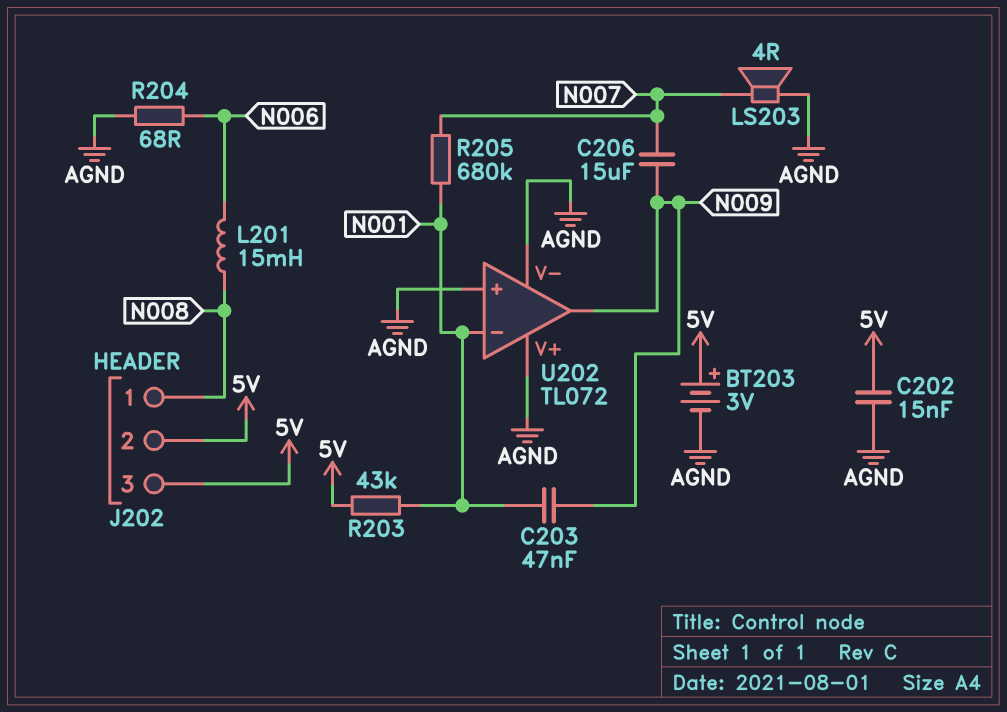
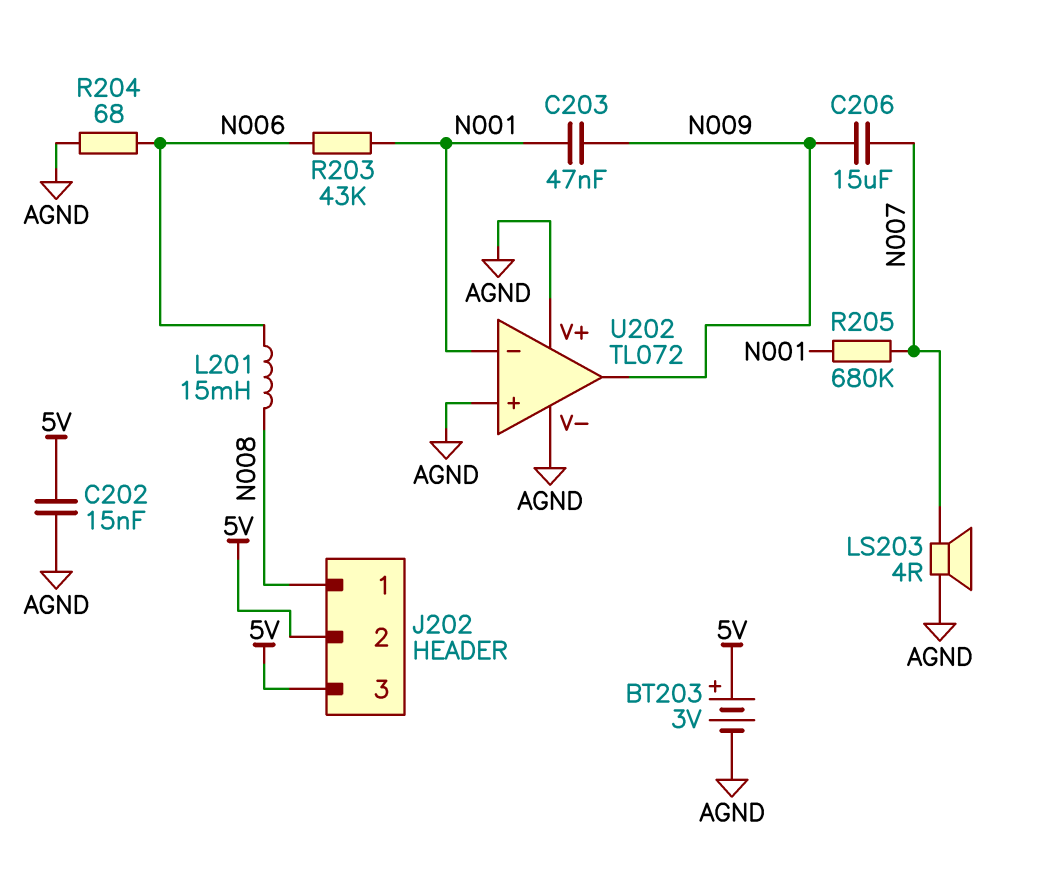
R203: 43k (5V, N001) -> 43k (N001, N006)

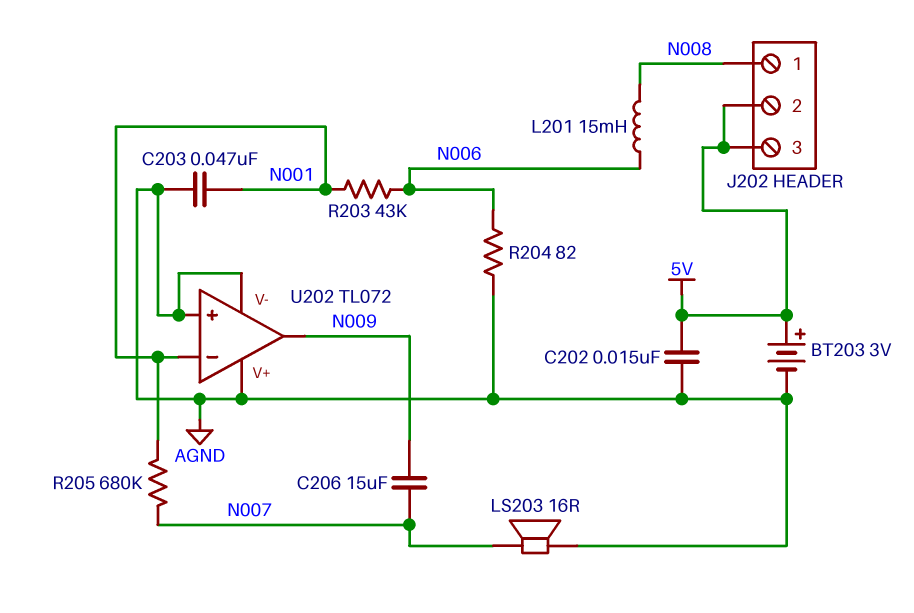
C203: 47nF (N001, N009) -> 47nF (AGND, N001)
LS203: speaker 4R (AGND, N007) -> speaker 16R (AGND, N007)
R204: 68 (AGND, N006) -> 82 (AGND, N006)

